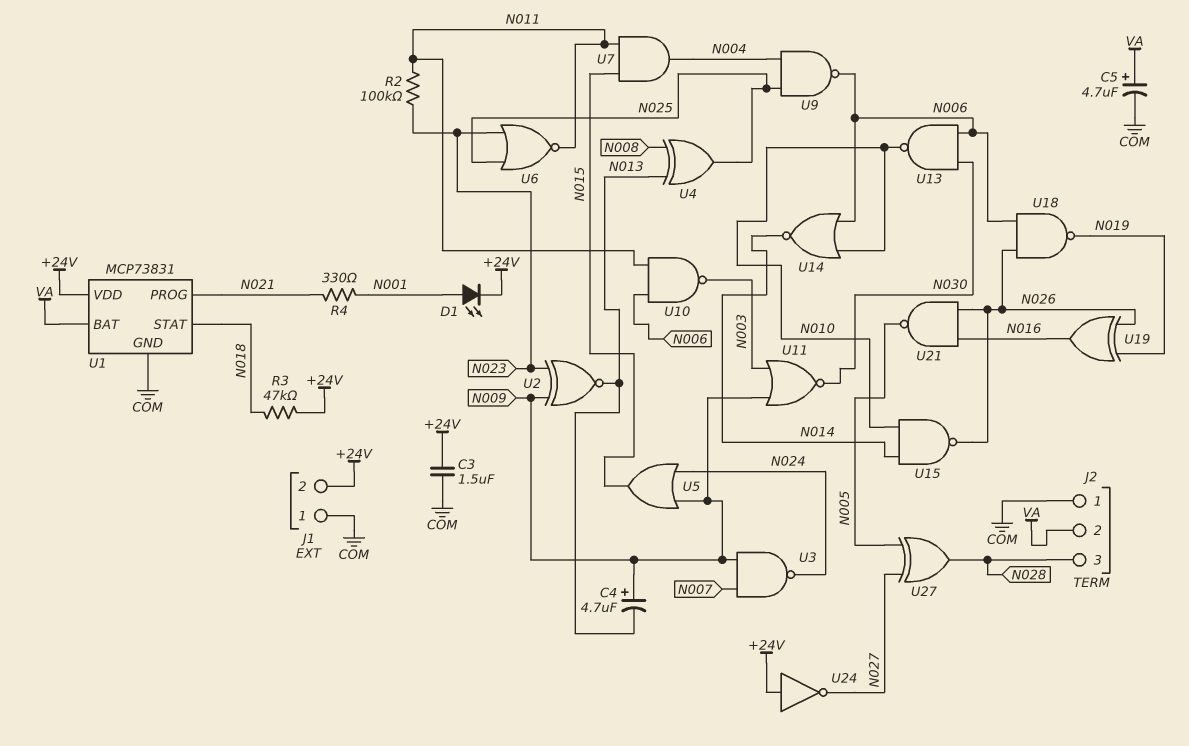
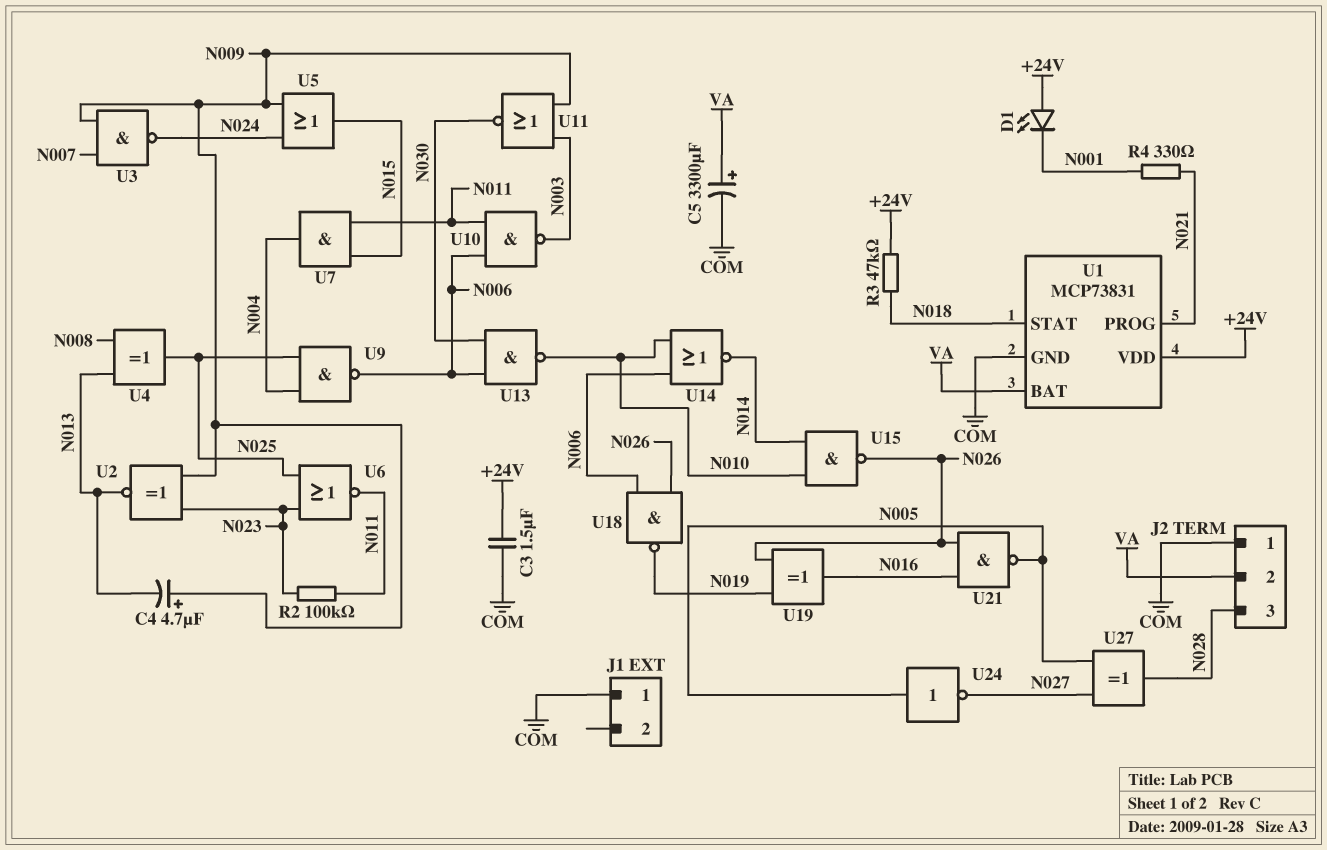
C5: 4.7uF (plus VA, minus COM) -> 3300uF (plus VA, minus COM)
D1: LED (A N001, K +24V) -> LED (A +24V, K N001)
J1 pin 2: +24V -> none
U24: NOT (in +24V, out N027) -> NOT (in N005, out N027)

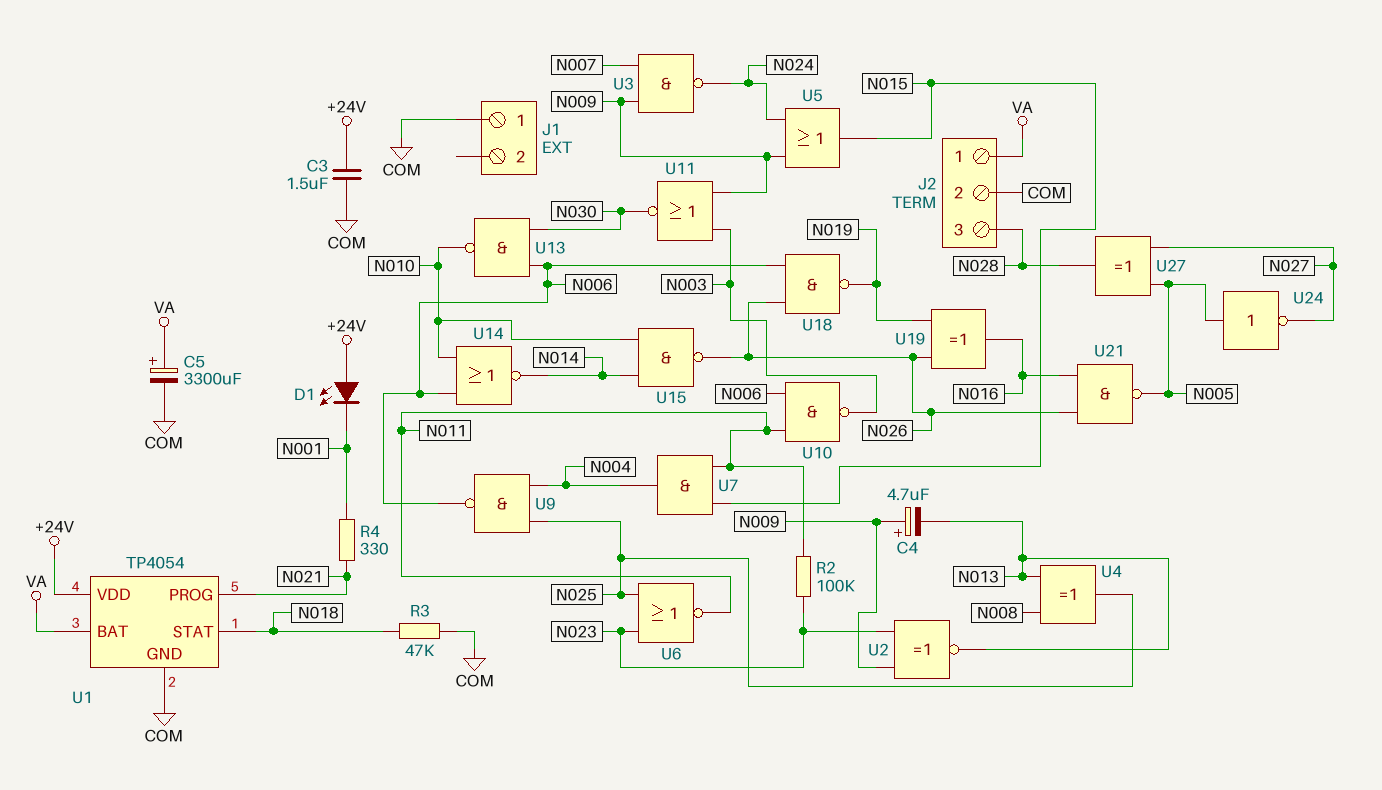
J2 pin 1: COM -> VA
J2 pin 2: VA -> COM
R3: 47k (+24V, N018) -> 47k (COM, N018)
U1: MCP73831 -> TP4054

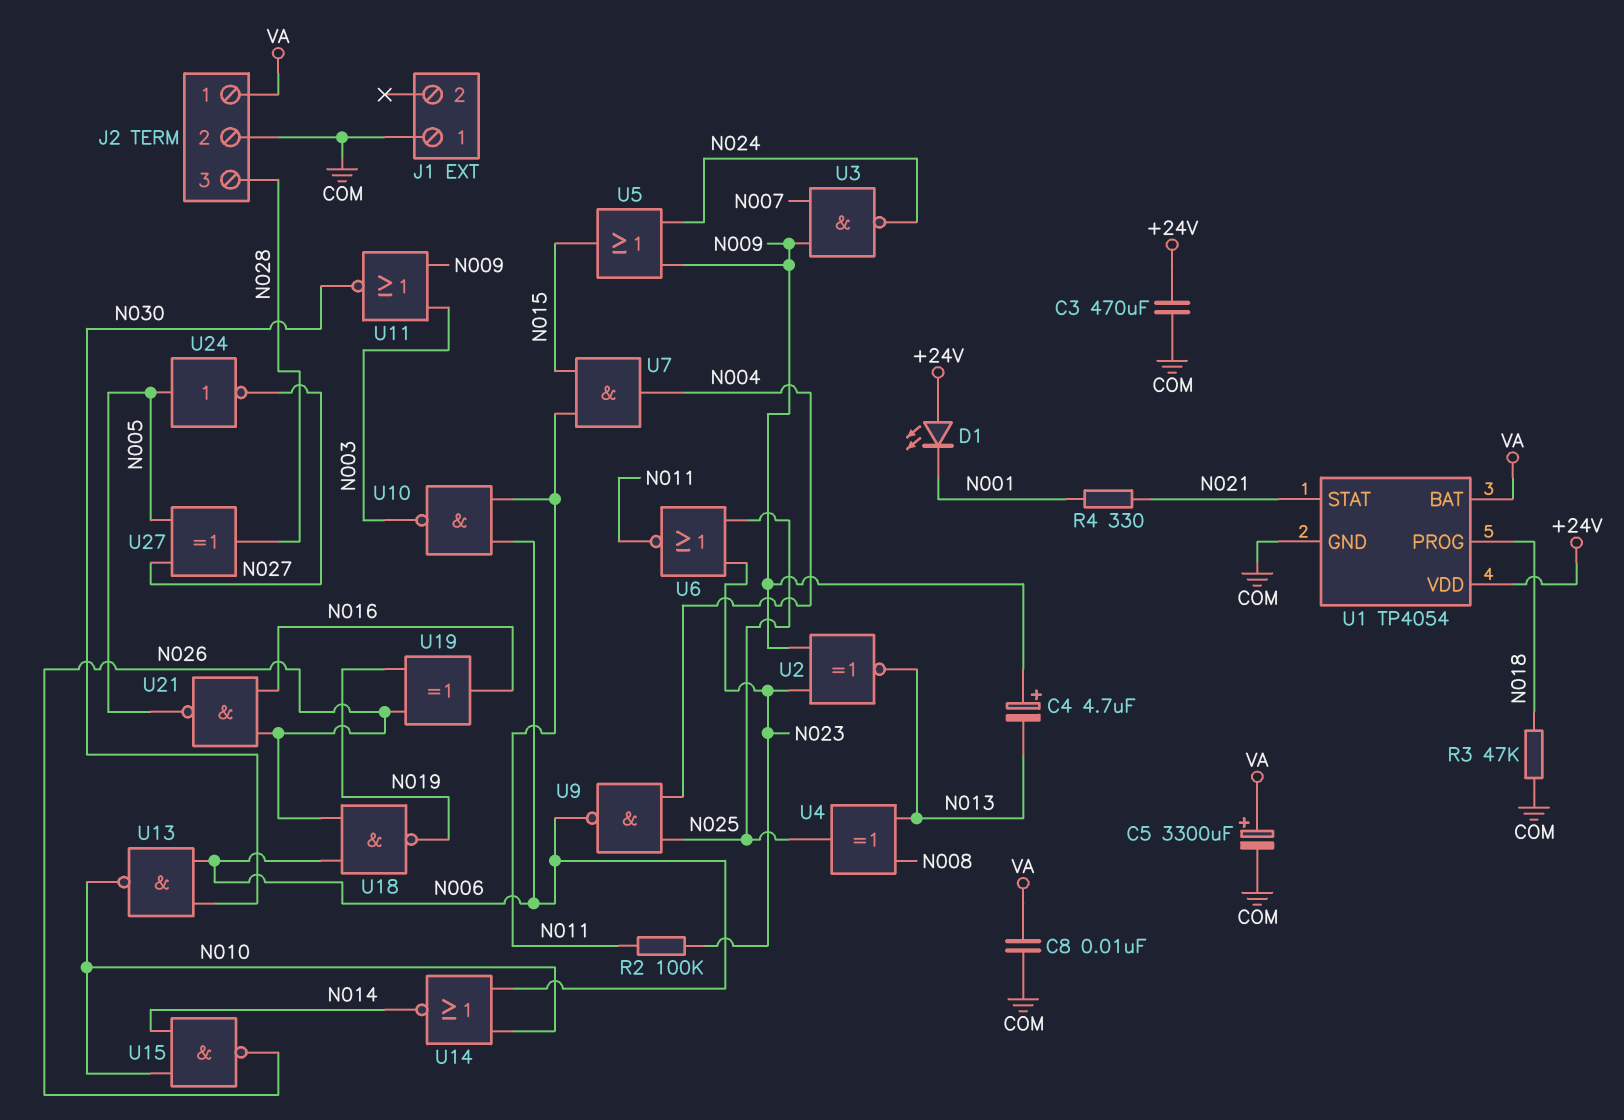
C3: 1.5uF (+24V, COM) -> 470uF (+24V, COM)
C8: none -> 10nF (COM, VA)
U1 pin PROG: N021 -> N018
U1 pin STAT: N018 -> N021

